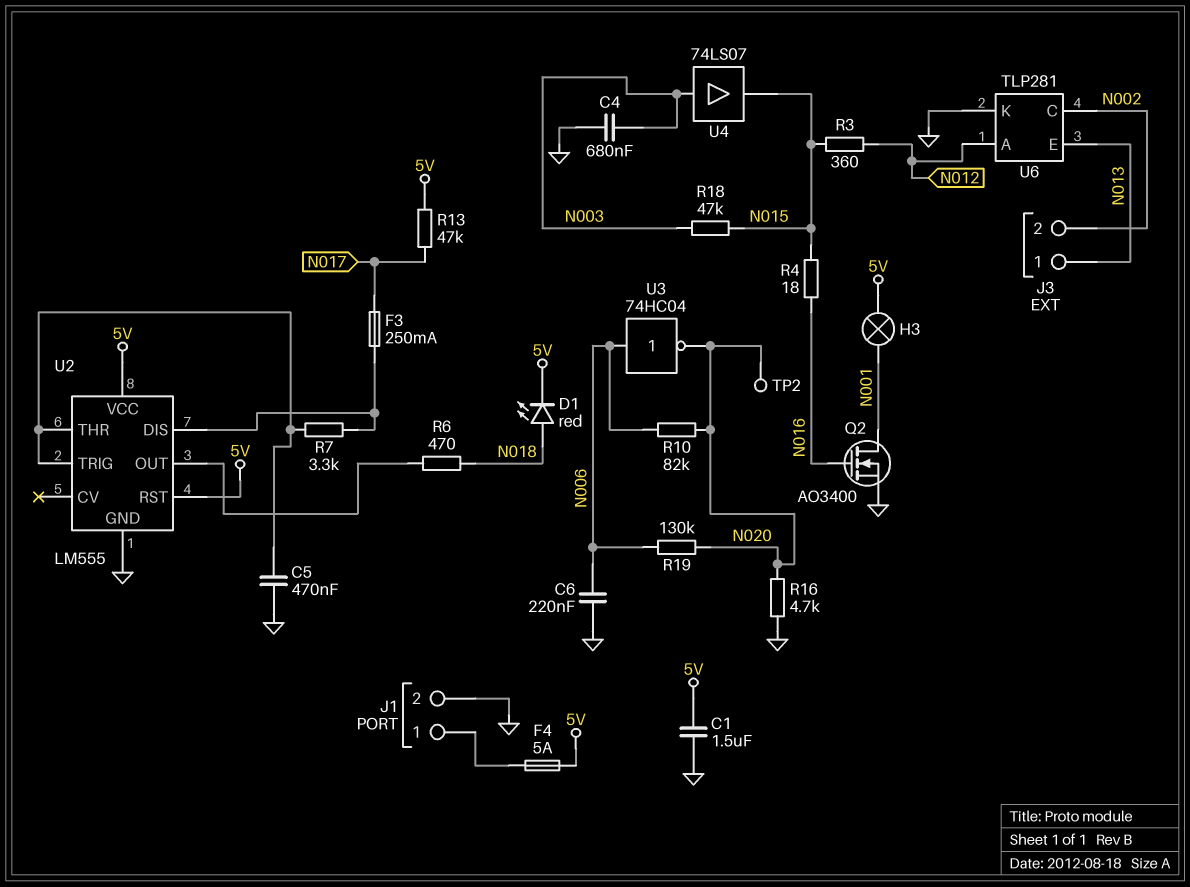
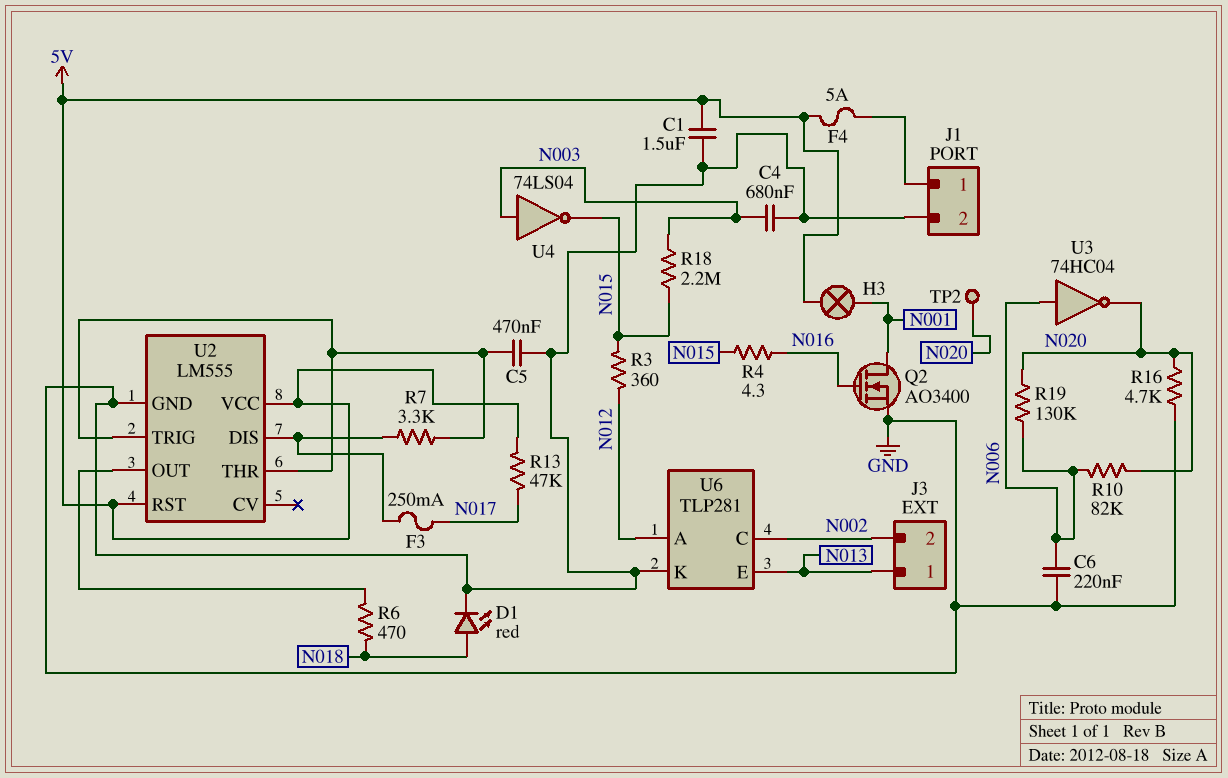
D1: LED red (A N018, K 5V) -> LED red (A N018, K GND)
R4: 18 (N015, N016) -> 4.3 (N015, N016)
R18: 47k (N003, N015) -> 2.2M (N003, N015)
U4: buffer 74LS07 (in N003, out N015) -> NOT 74LS04 (in N003, out N015)

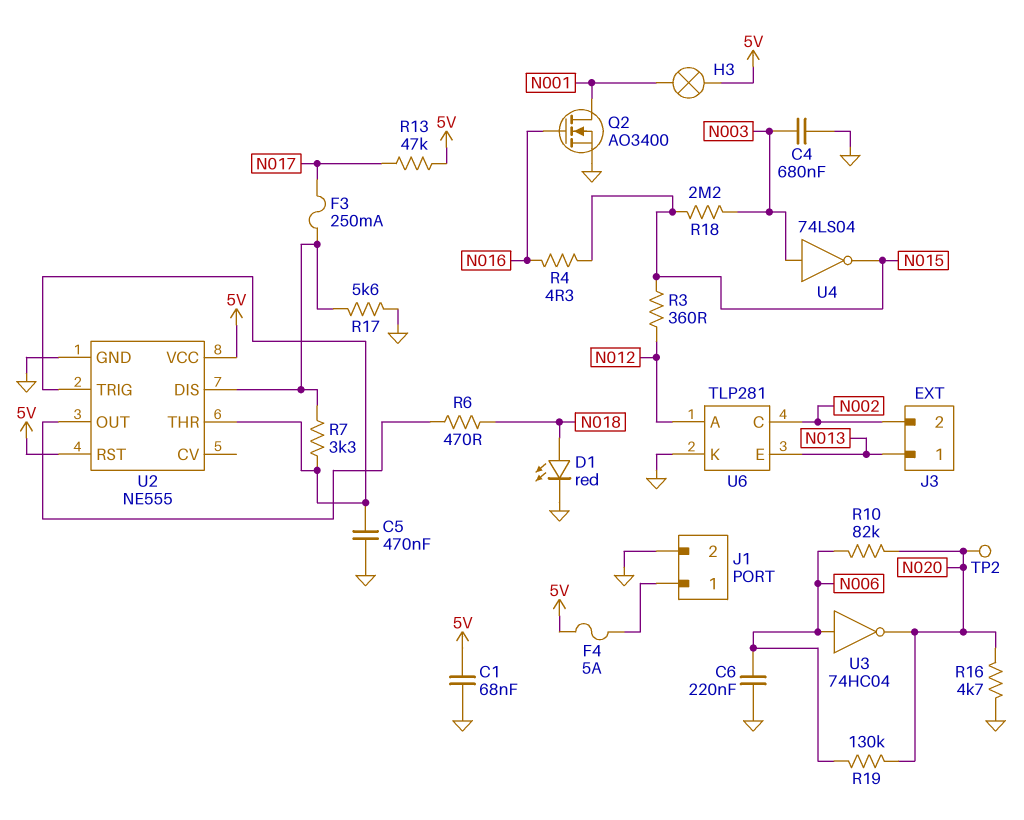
C1: 1.5uF (5V, GND) -> 68nF (5V, GND)
R17: none -> 5.6k (GND, U2/DIS)
U2: LM555 -> NE555

